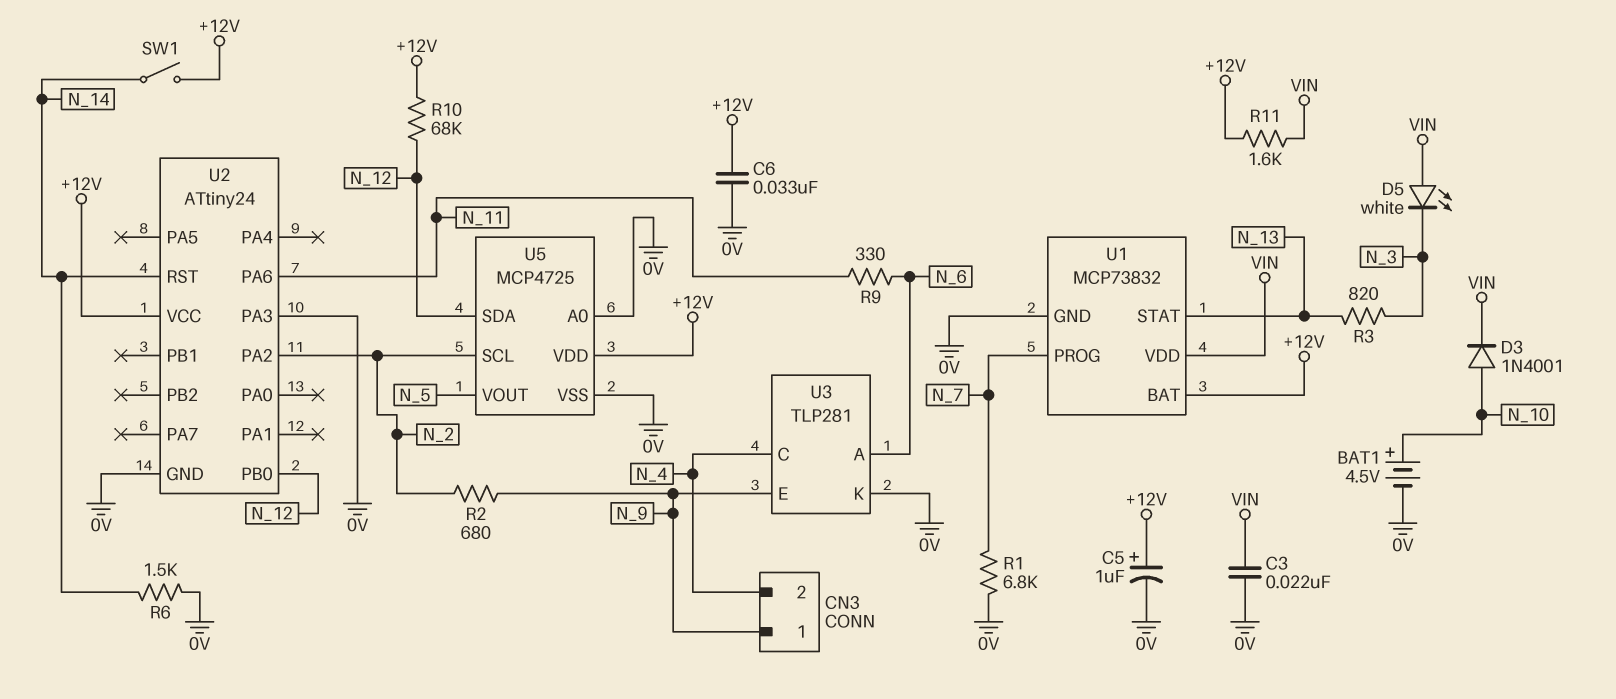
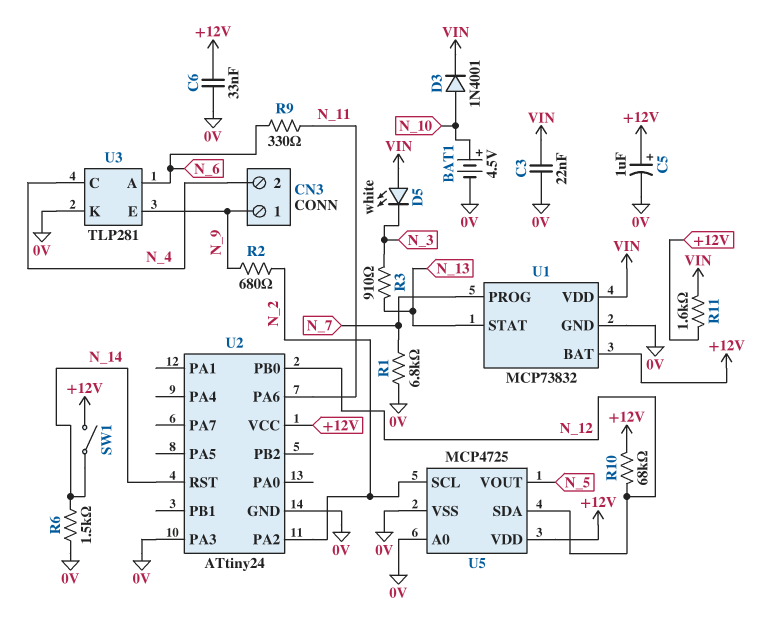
R3: 820 (N_3, N_13) -> 910 (N_3, N_13)

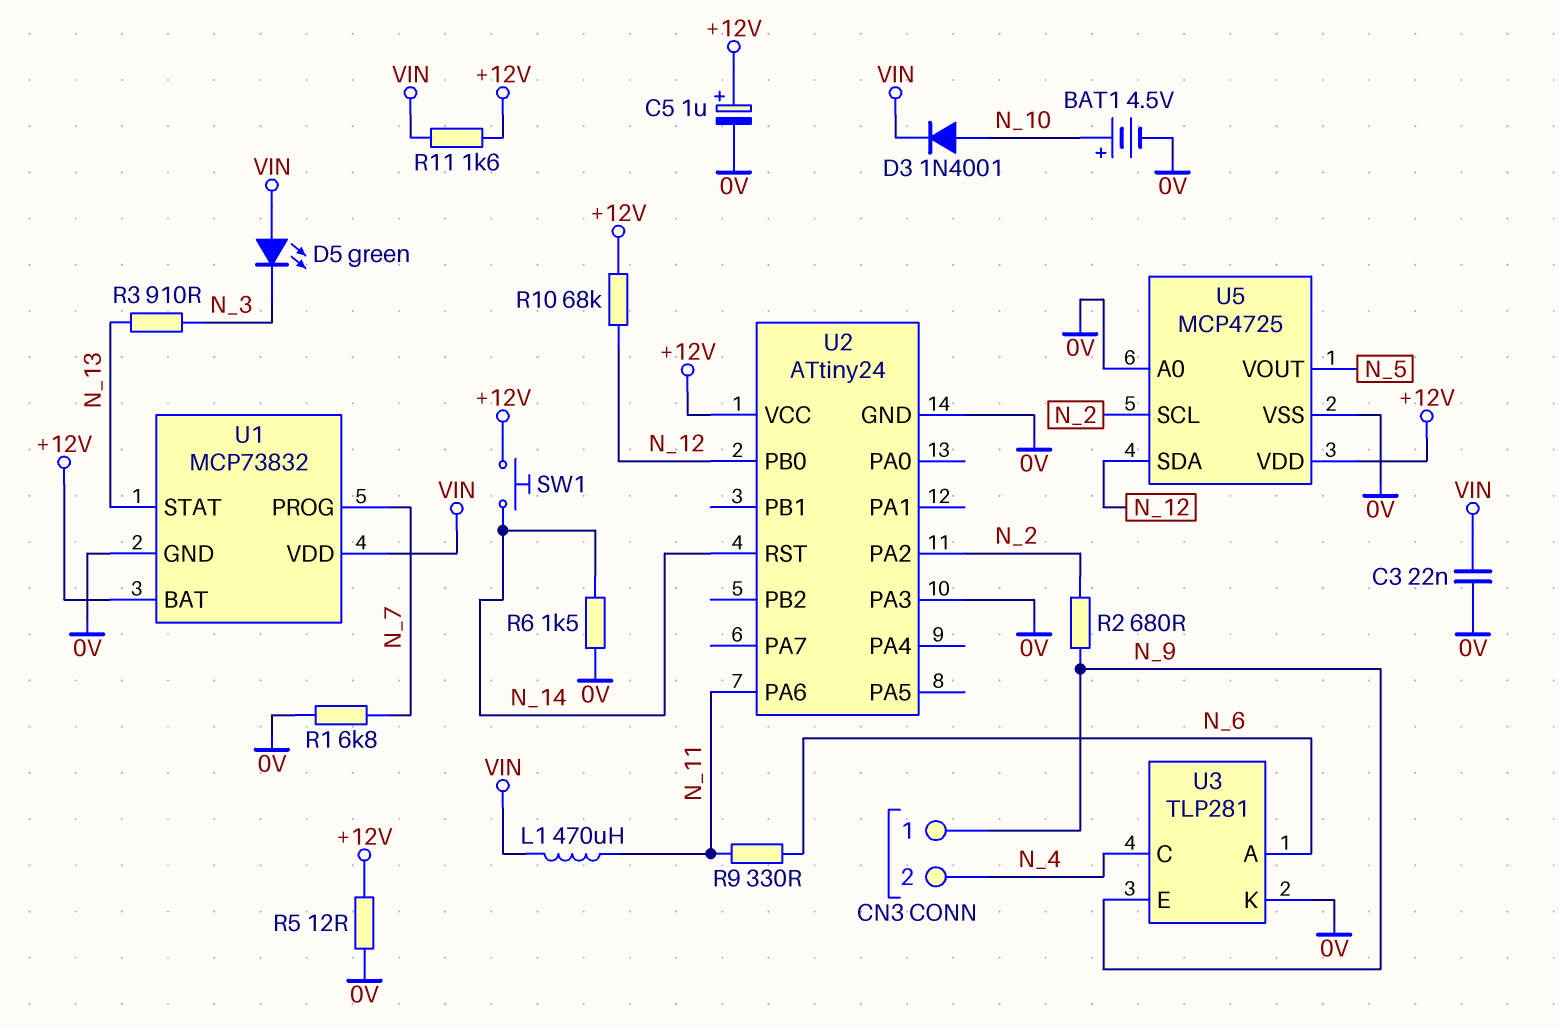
C6: 33nF (+12V, 0V) -> none
D5: LED white (A VIN, K N_3) -> LED green (A VIN, K N_3)
L1: none -> 470uH (N_11, VIN)
R5: none -> 12 (+12V, 0V)
SW1: switch (+12V, N_14) -> button (+12V, N_14)

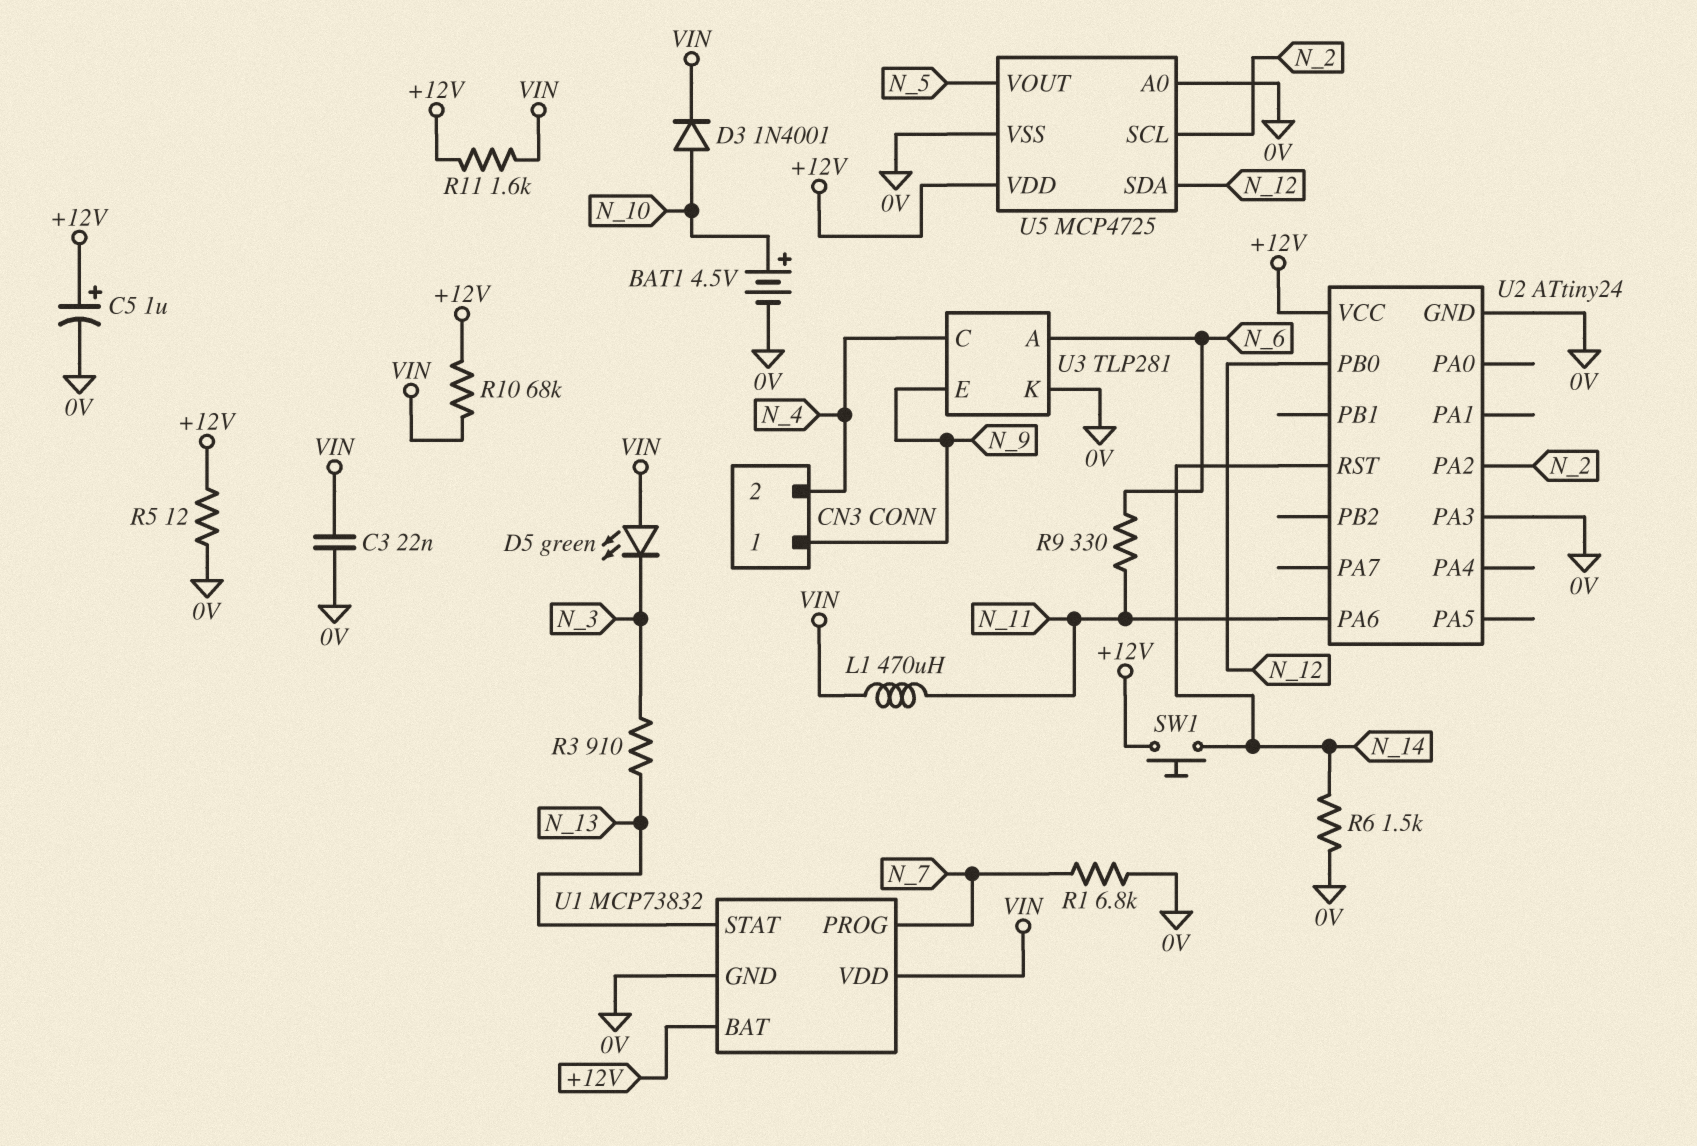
R2: 680 (N_2, N_9) -> none
R10: 68k (+12V, N_12) -> 68k (+12V, VIN)

